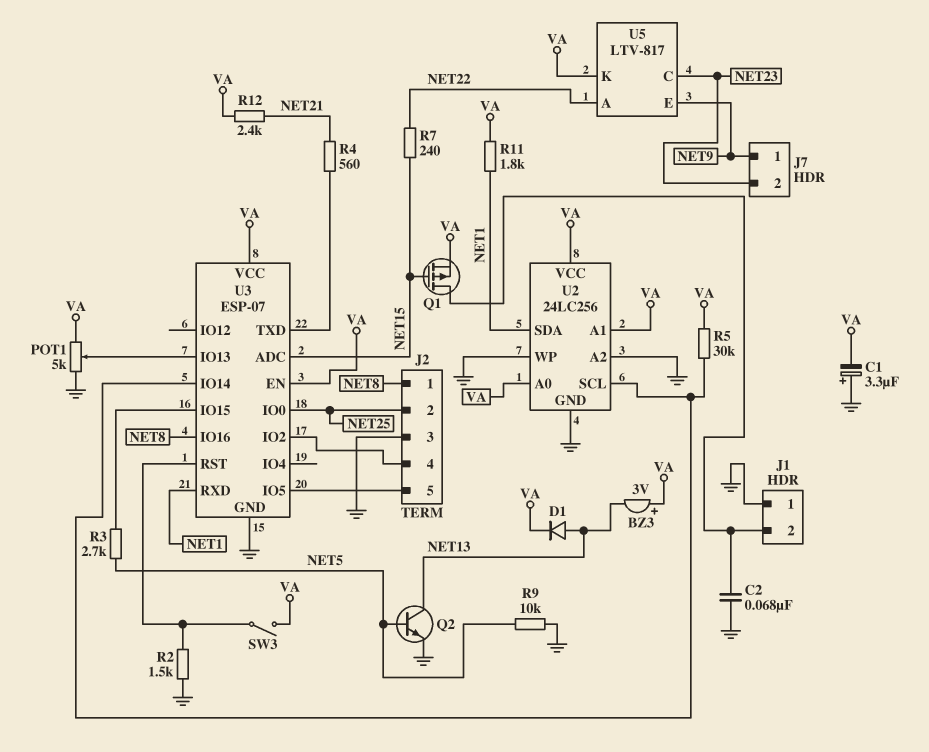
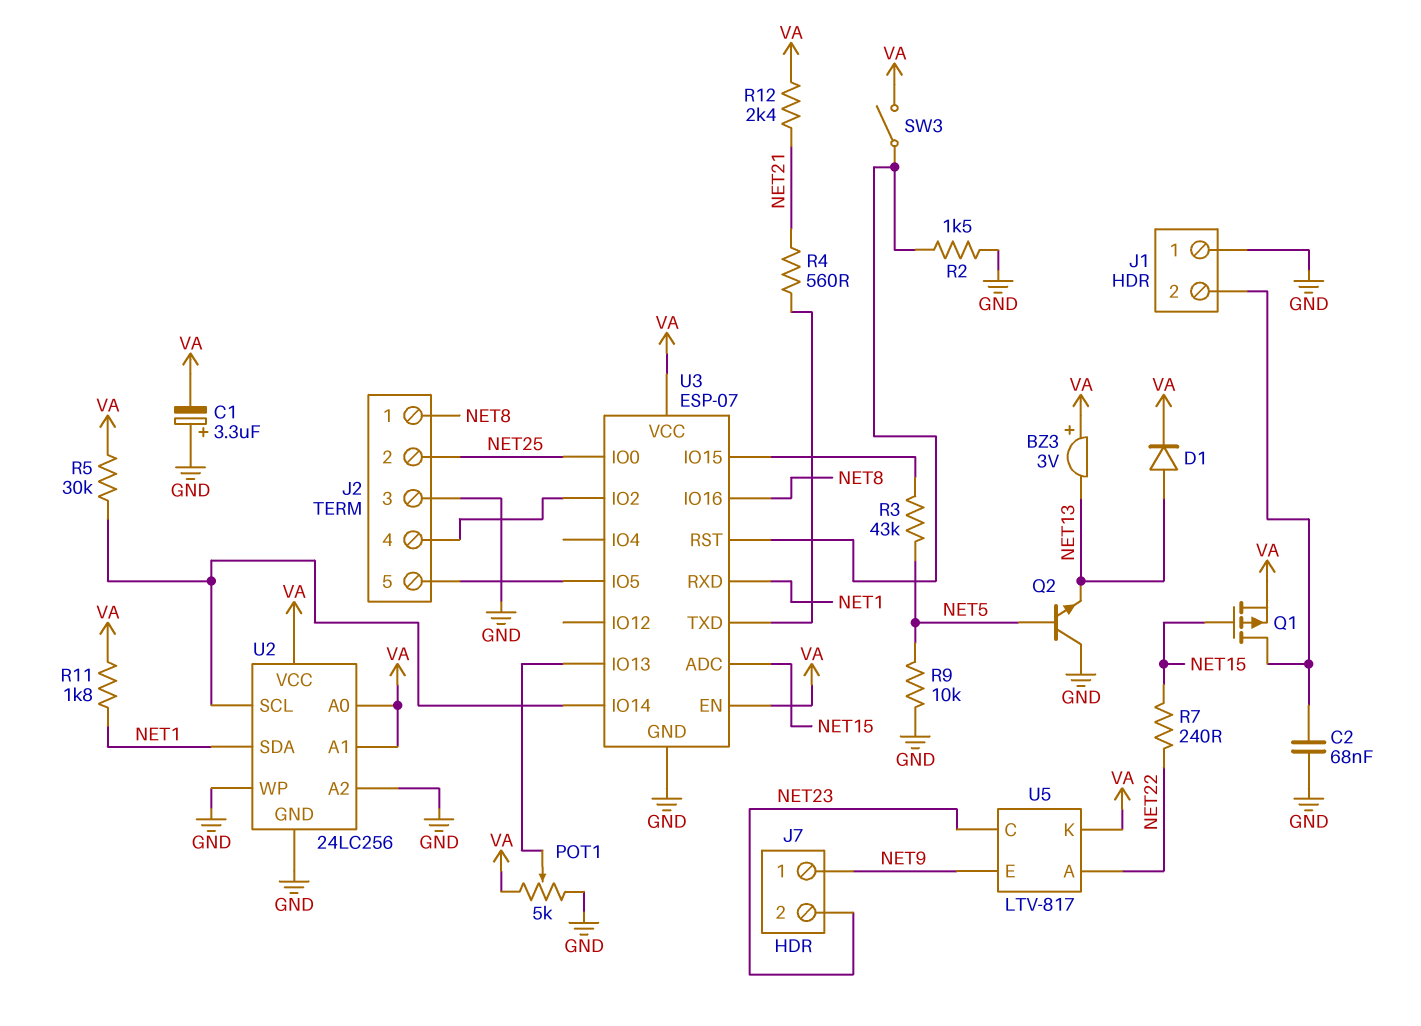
Q2: NPN (B NET5, C NET13, E GND) -> NPN (B NET5, C GND, E NET13)
R3: 2.7k (NET5, U3/IO15) -> 43k (NET5, U3/IO15)

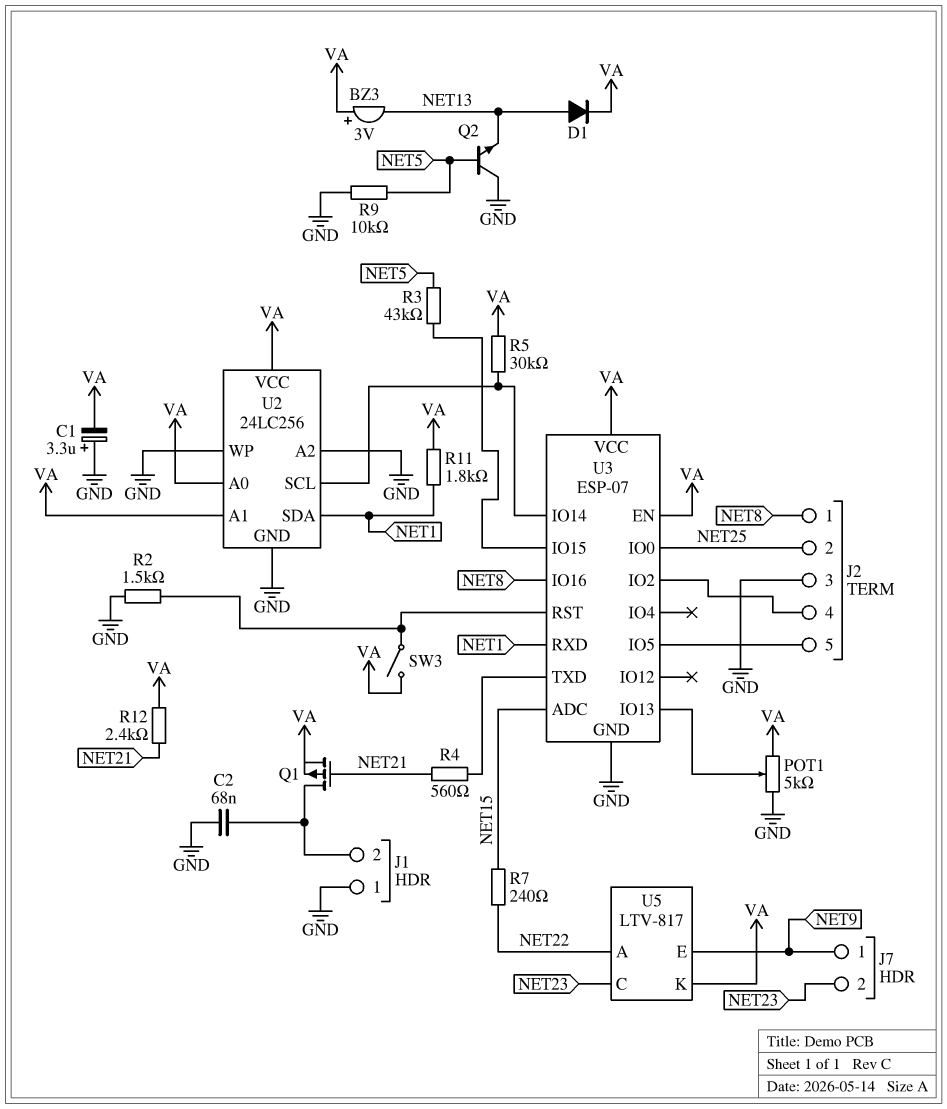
Q1: PMOS (G NET15, D J1/2, S VA) -> PMOS (G NET21, D J1/2, S VA)

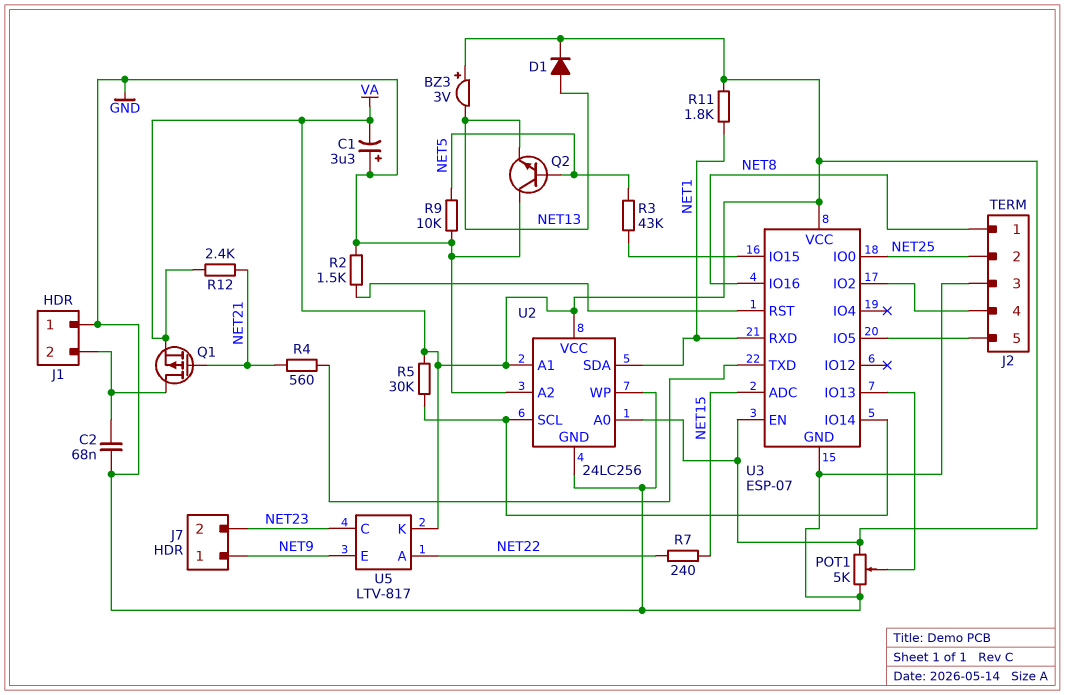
SW3: switch (U3/RST, VA) -> none

